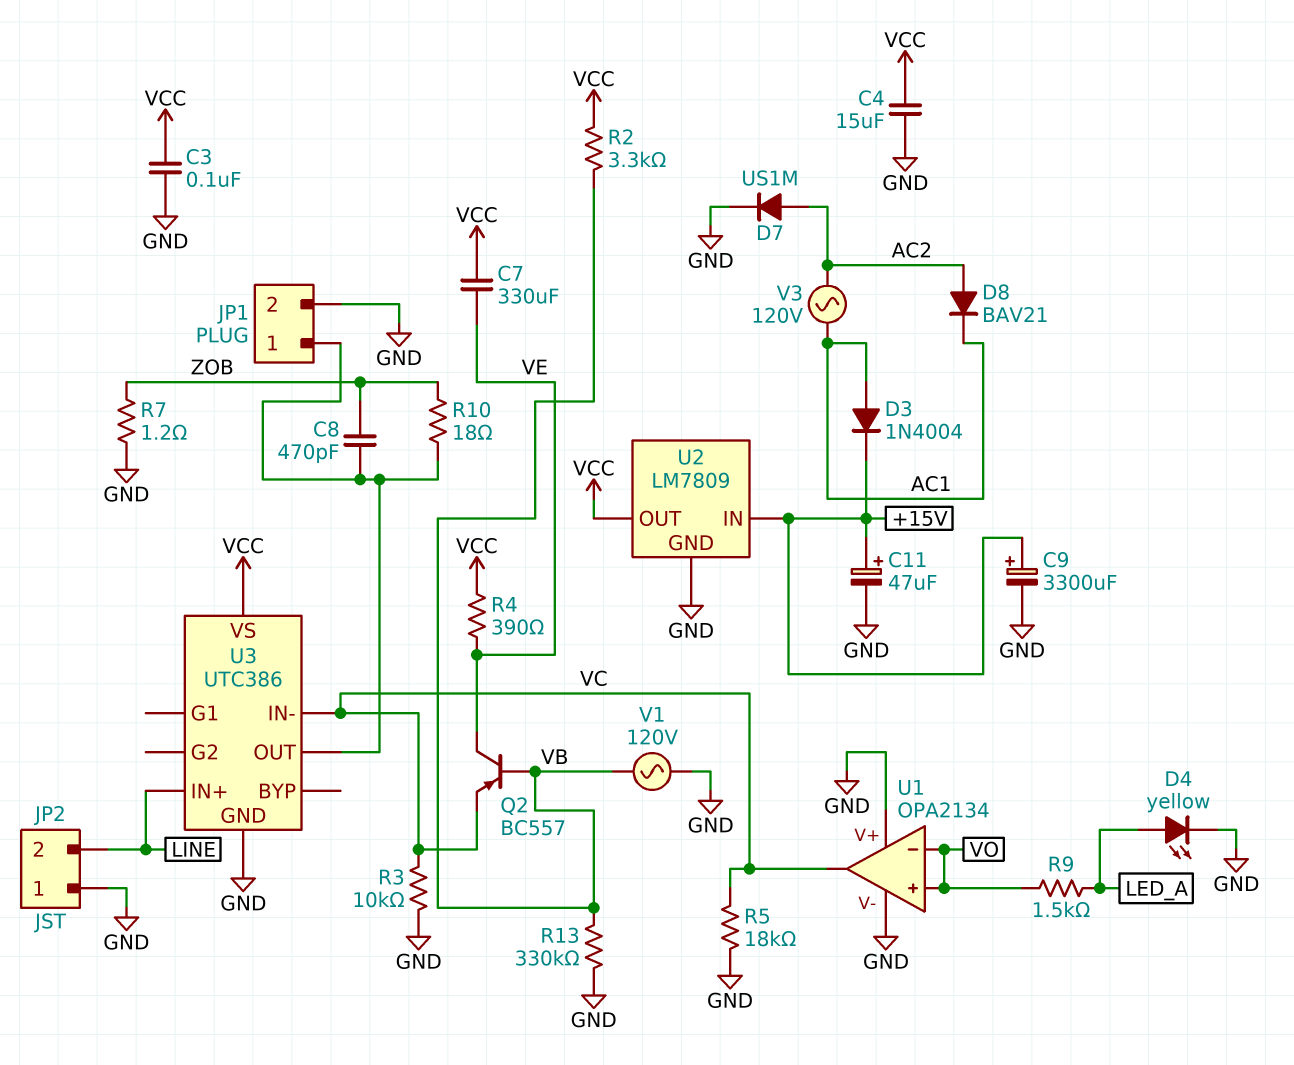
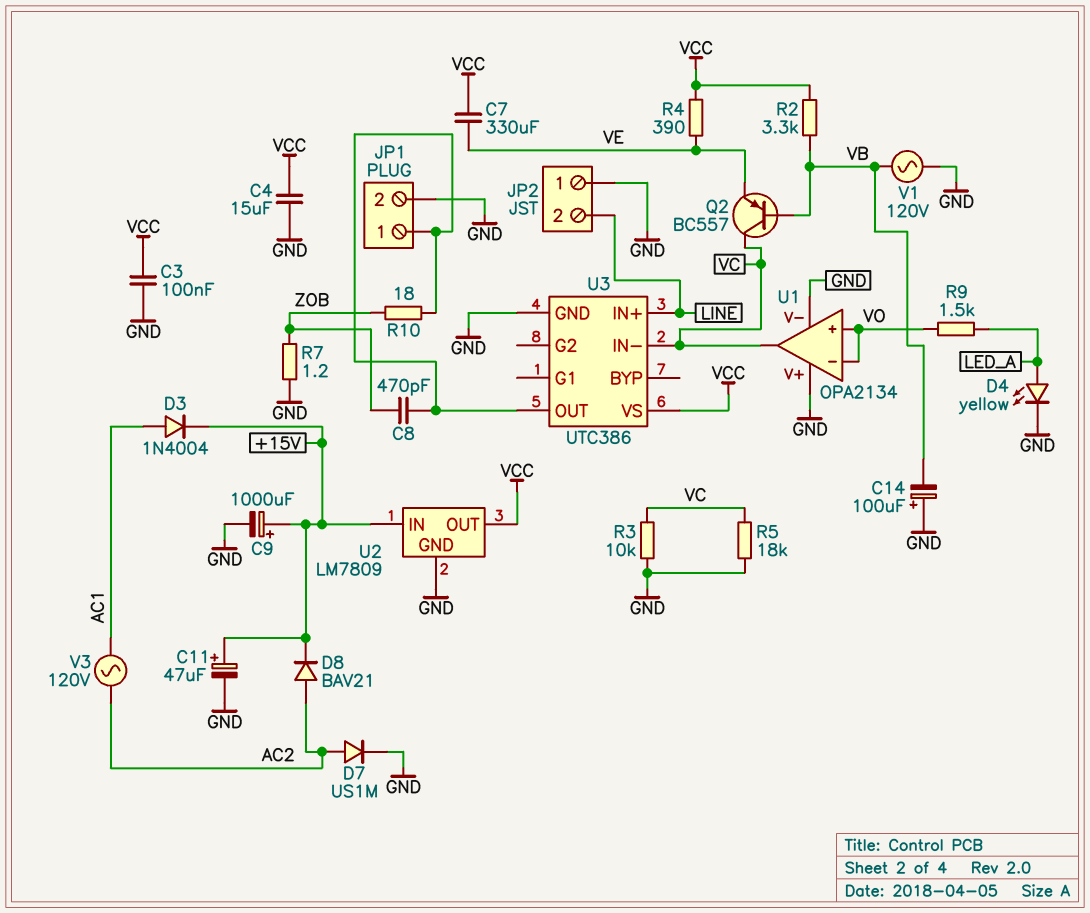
C9: 3300uF (plus +15V, minus GND) -> 1000uF (plus +15V, minus GND)
C14: none -> 100uF (plus GND, minus VB)
D8: diode BAV21 (A AC2, K AC1) -> diode BAV21 (A AC2, K +15V)
Q2: PNP BC557 (B VB, C VE, E VC) -> PNP BC557 (B VB, C VC, E VE)
R13: 330k (GND, VB) -> none

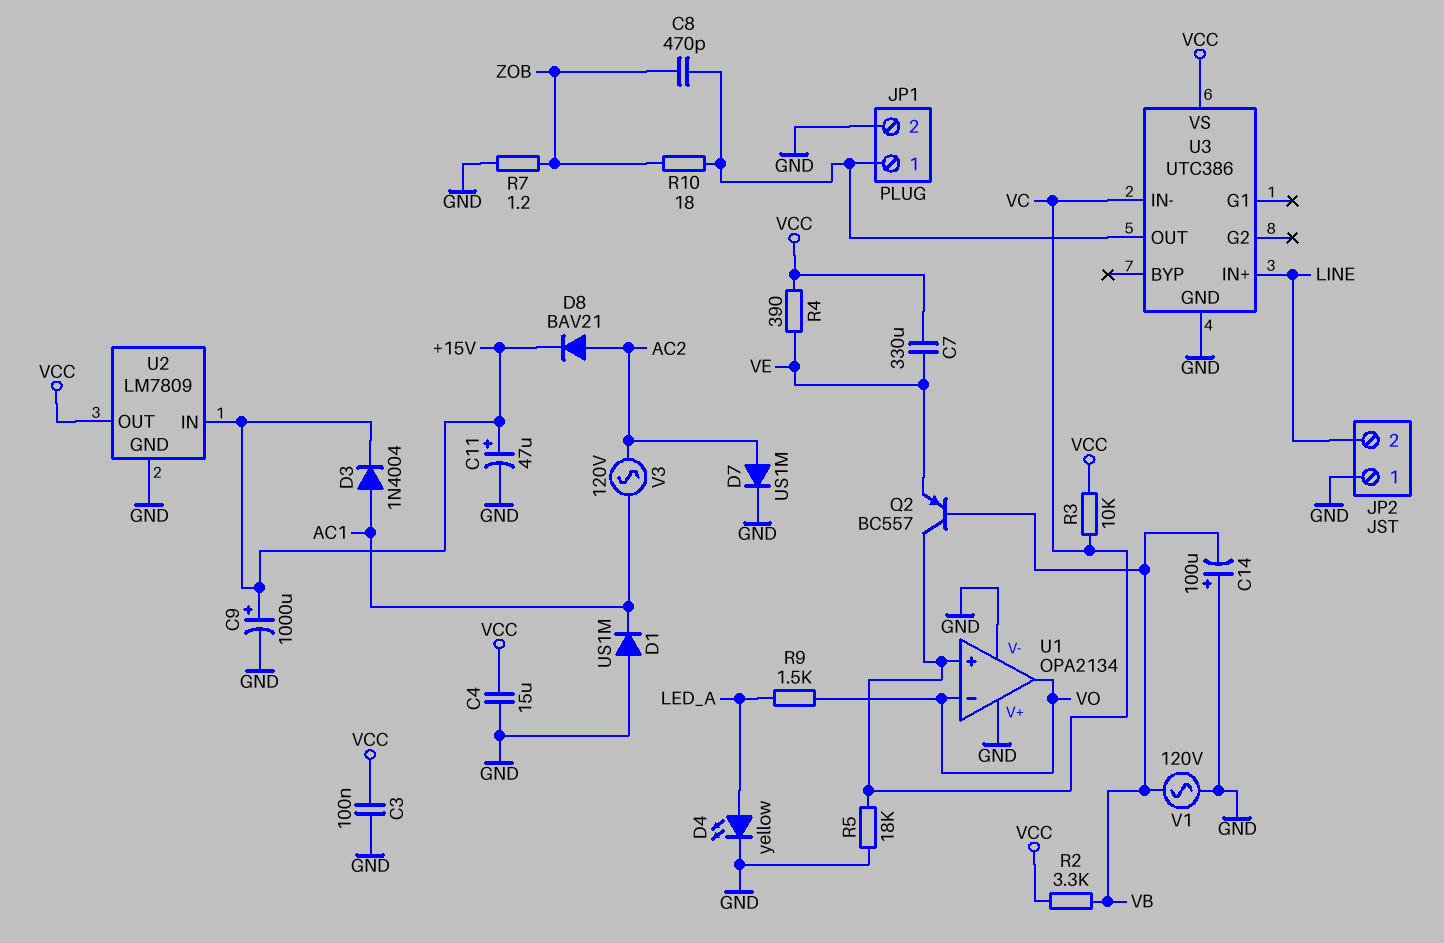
D1: none -> diode US1M (A GND, K AC1)
R3: 10k (GND, VC) -> 10k (VC, VCC)
U1 pin in+: VO -> VC
U1 pin out: VC -> VO

